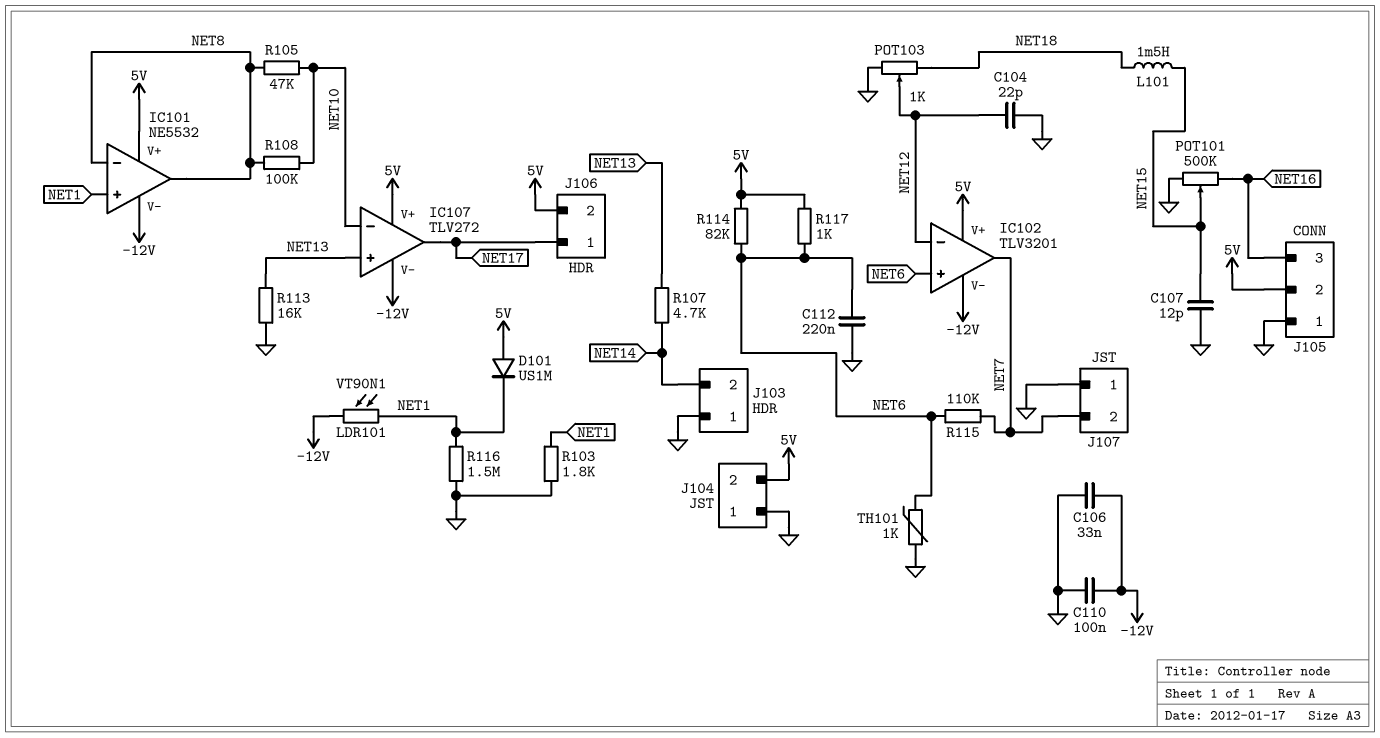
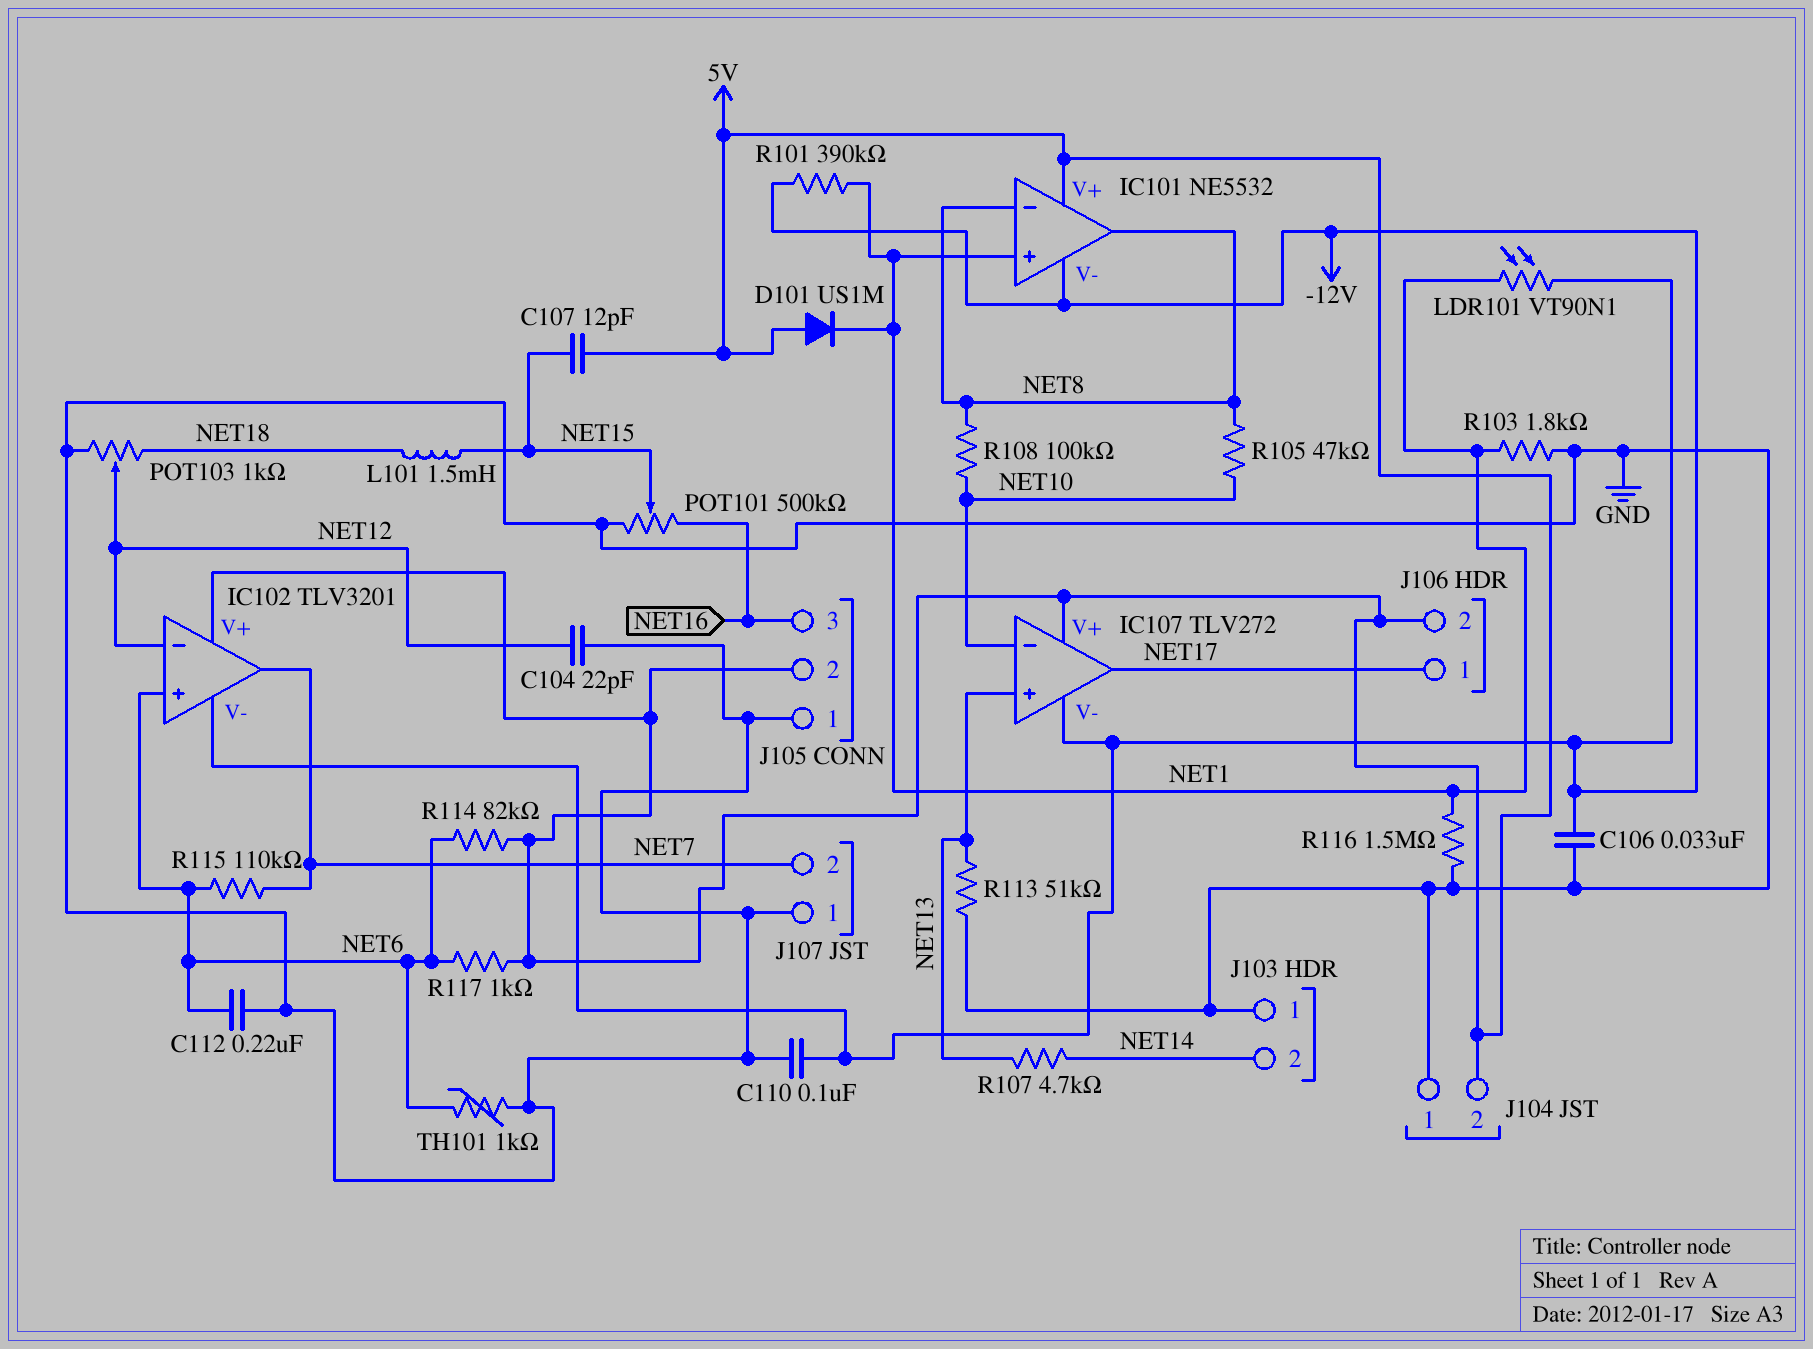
C107: 12pF (GND, NET15) -> 12pF (5V, NET15)
R101: none -> 390k (-12V, NET1)
R113: 16k (GND, NET13) -> 51k (GND, NET13)

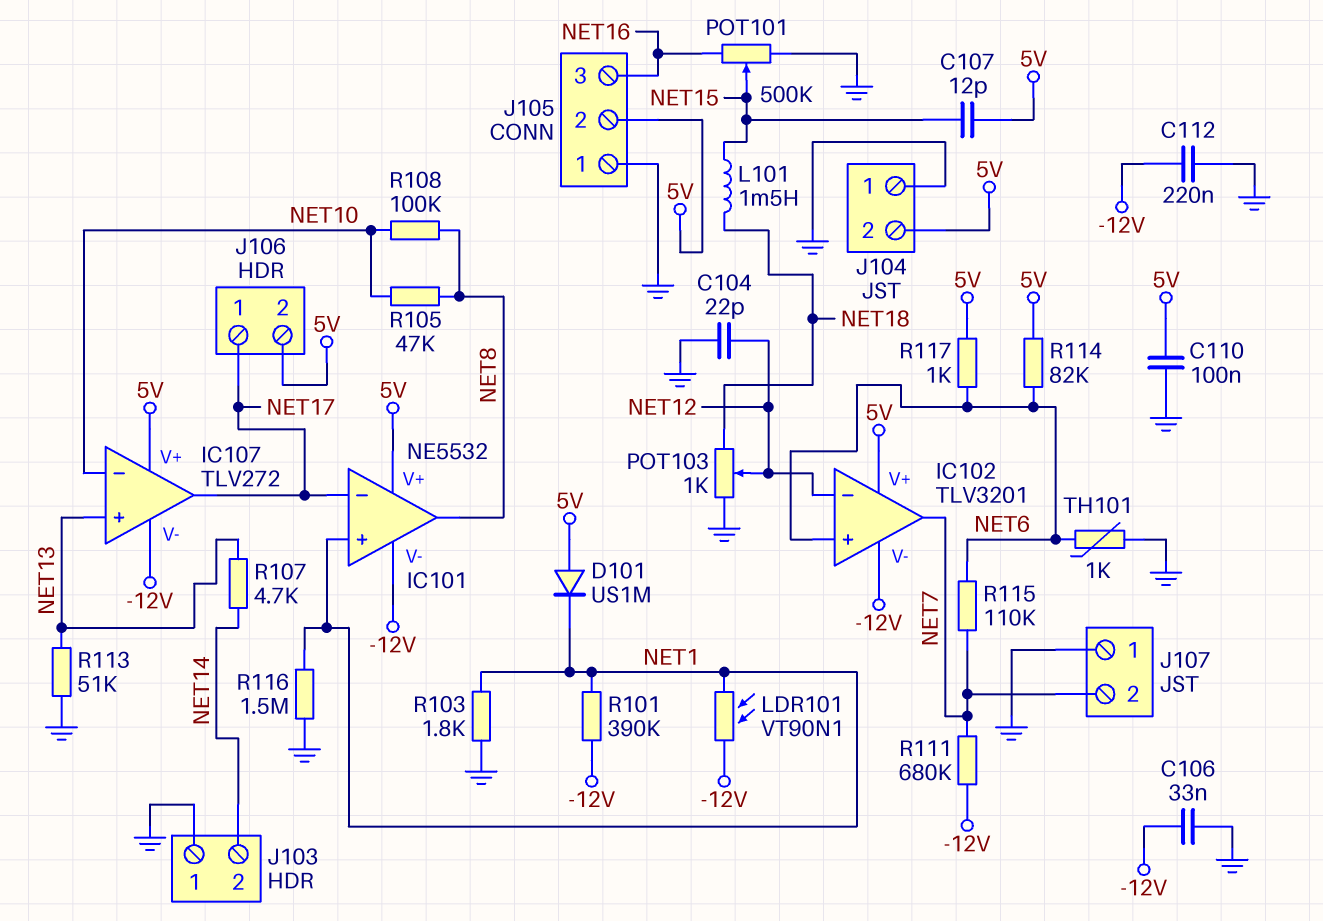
C110: 100nF (-12V, GND) -> 100nF (5V, GND)
C112: 220nF (GND, NET6) -> 220nF (-12V, GND)
IC101 pin in-: NET8 -> NET17
R111: none -> 680k (-12V, NET7)

